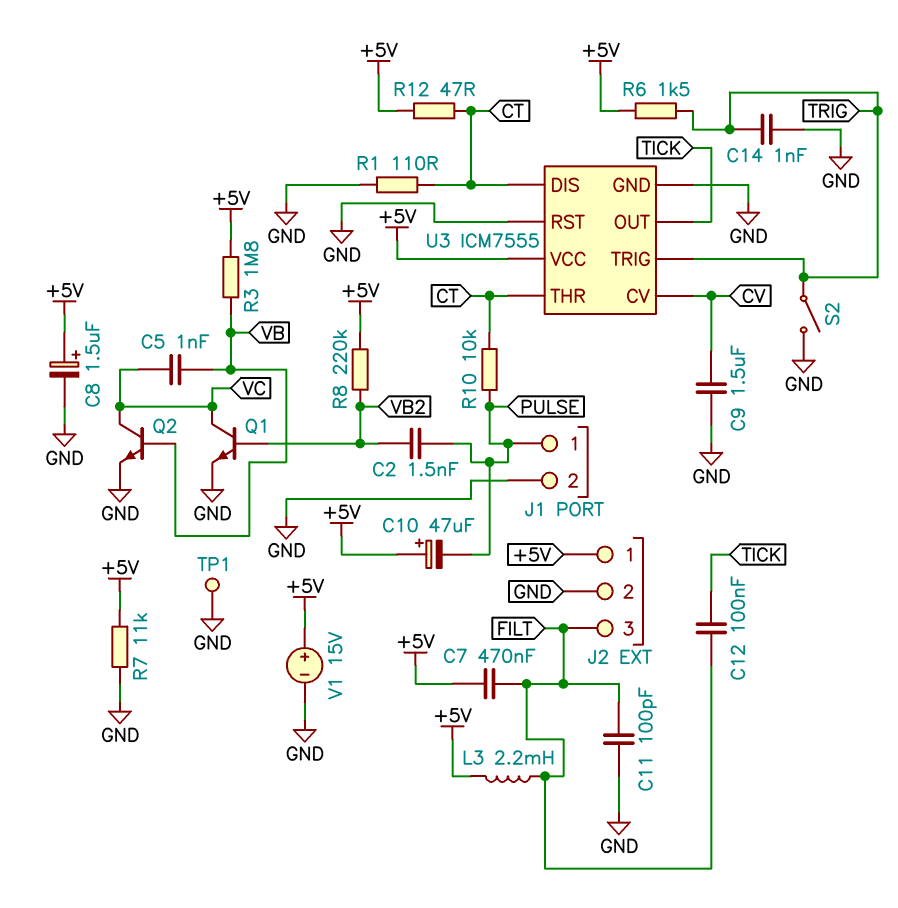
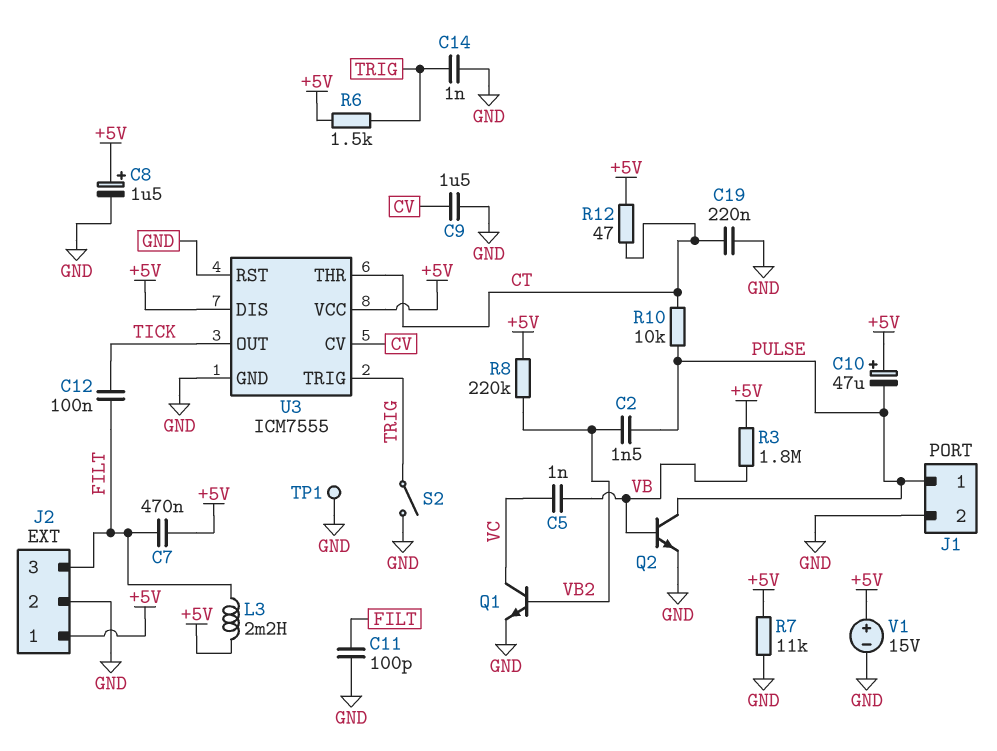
C19: none -> 220nF (CT, GND)
Q2: NPN (B VB, C VC, E GND) -> NPN (B VB, C PULSE, E GND)
R1: 110 (CT, GND) -> none
U3 pin DIS: CT -> +5V

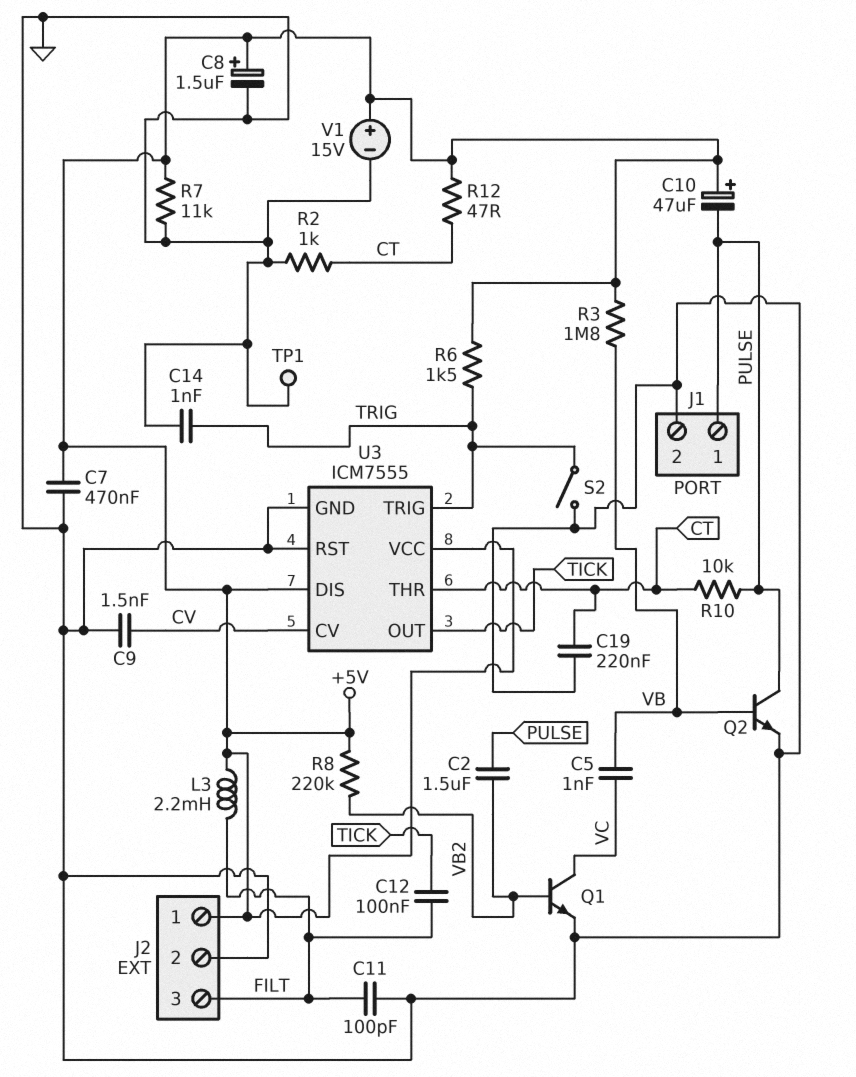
C2: 1.5nF (PULSE, VB2) -> 1.5uF (PULSE, VB2)
C7: 470nF (+5V, FILT) -> 470nF (+5V, GND)
C9: 1.5uF (CV, GND) -> 1.5nF (CV, GND)
R2: none -> 1k (CT, GND)

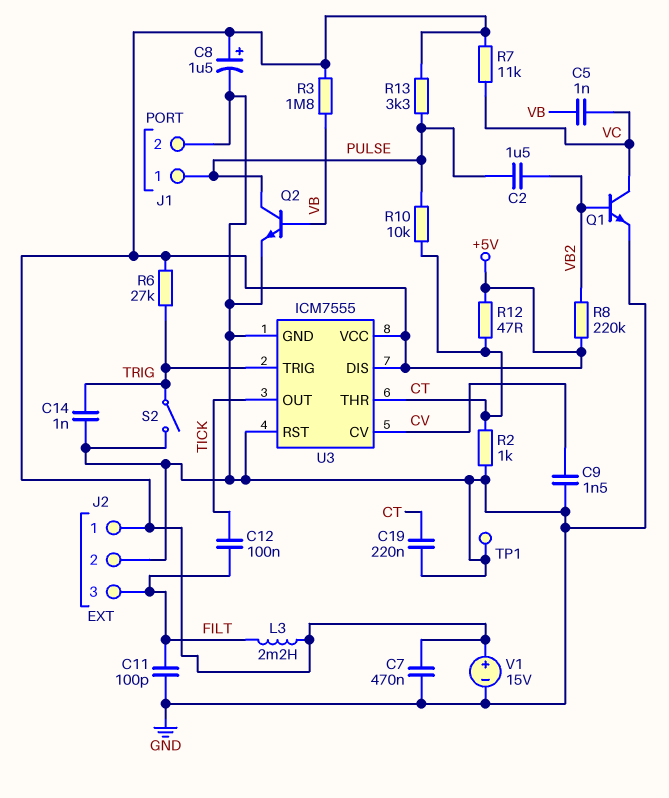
C10: 47uF (plus +5V, minus PULSE) -> none
R6: 1.5k (+5V, TRIG) -> 27k (+5V, TRIG)
R7: 11k (+5V, GND) -> 11k (+5V, VC)
R13: none -> 3.3k (+5V, PULSE)

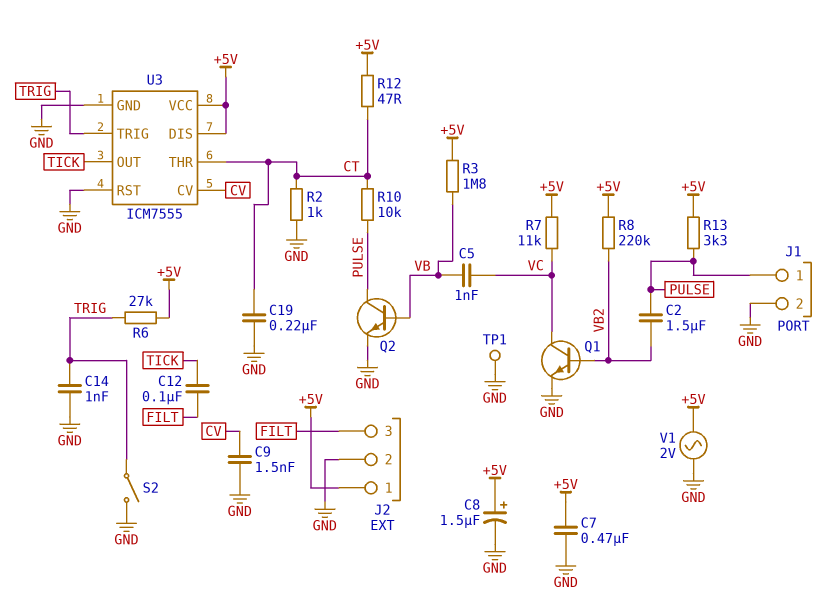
C11: 100pF (FILT, GND) -> none
L3: 2.2mH (+5V, FILT) -> none
V1: 15V (plus +5V, minus GND) -> AC 2V (+5V, GND)

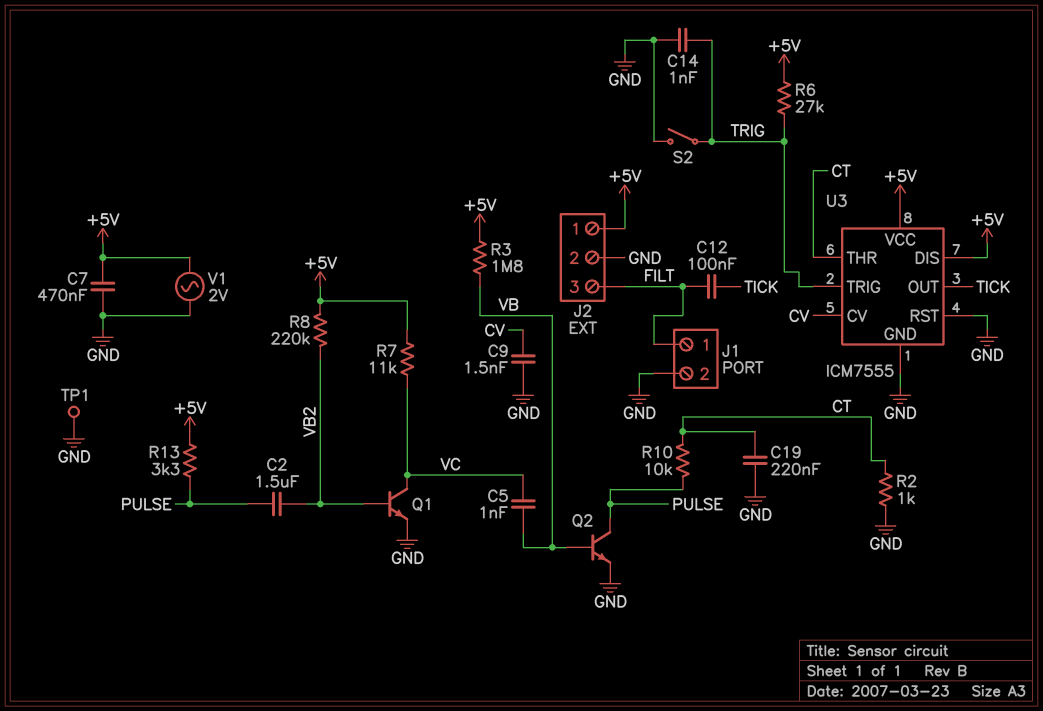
C8: 1.5uF (plus +5V, minus GND) -> none
J1 pin 1: PULSE -> FILT
R12: 47 (+5V, CT) -> none

